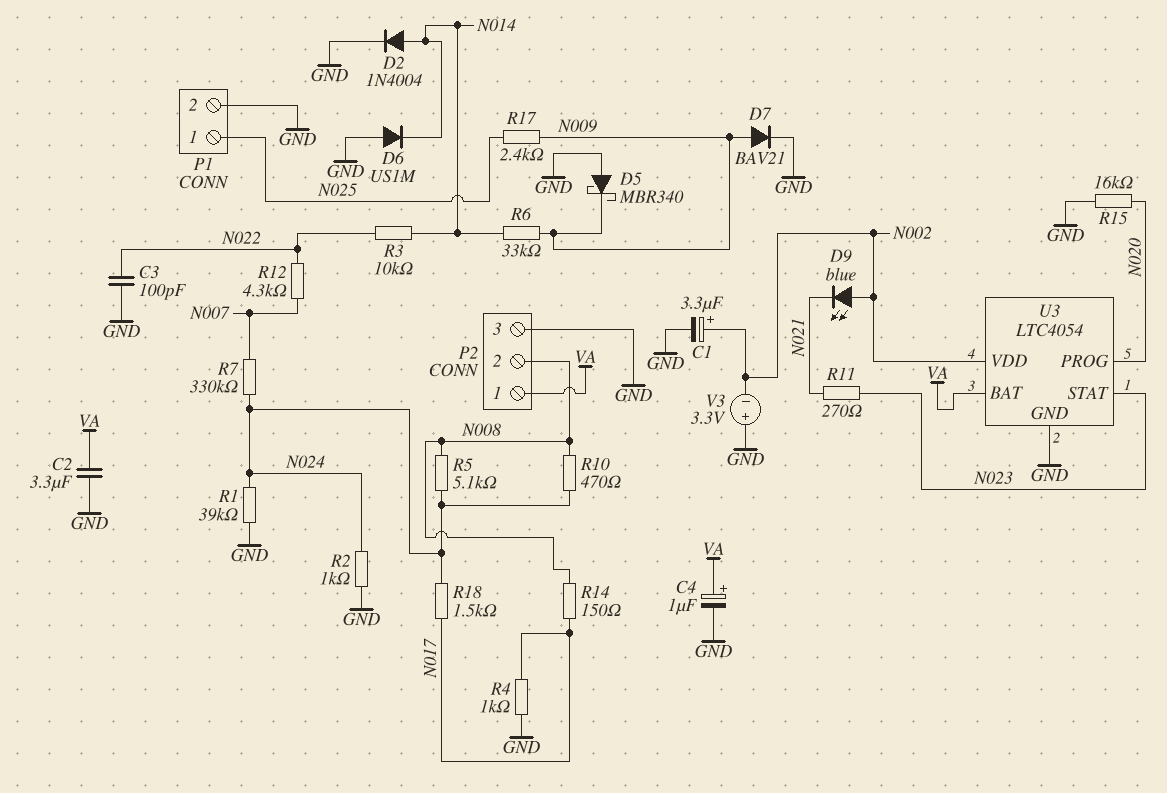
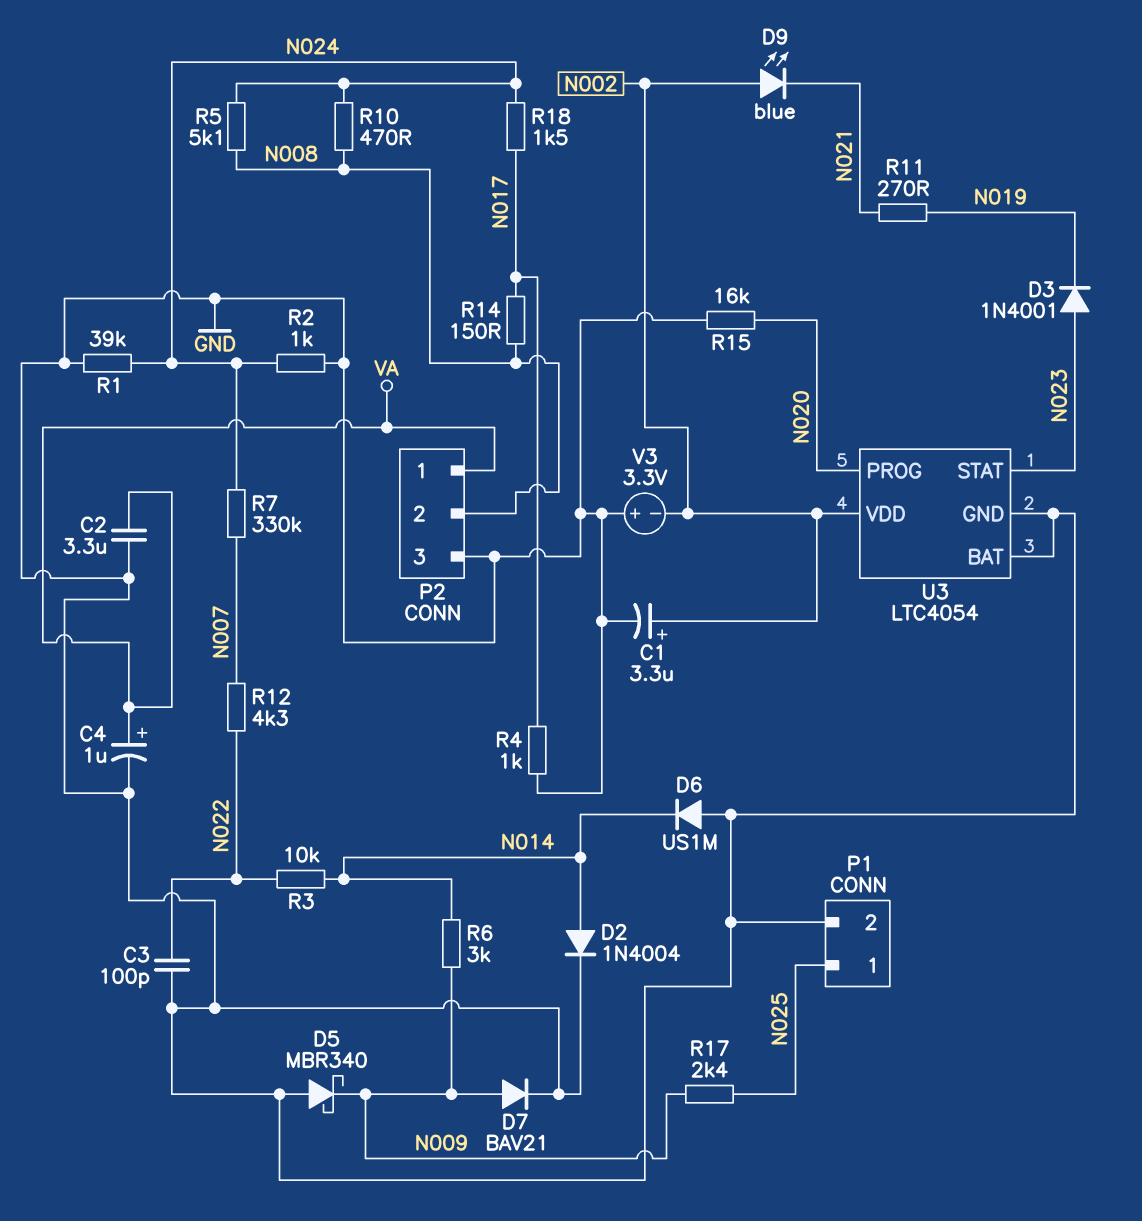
D3: none -> diode 1N4001 (A N023, K N019)
R6: 33k (N009, N014) -> 3k (N009, N014)
R11: 270 (N021, N023) -> 270 (N019, N021)
U3 pin BAT: VA -> GND

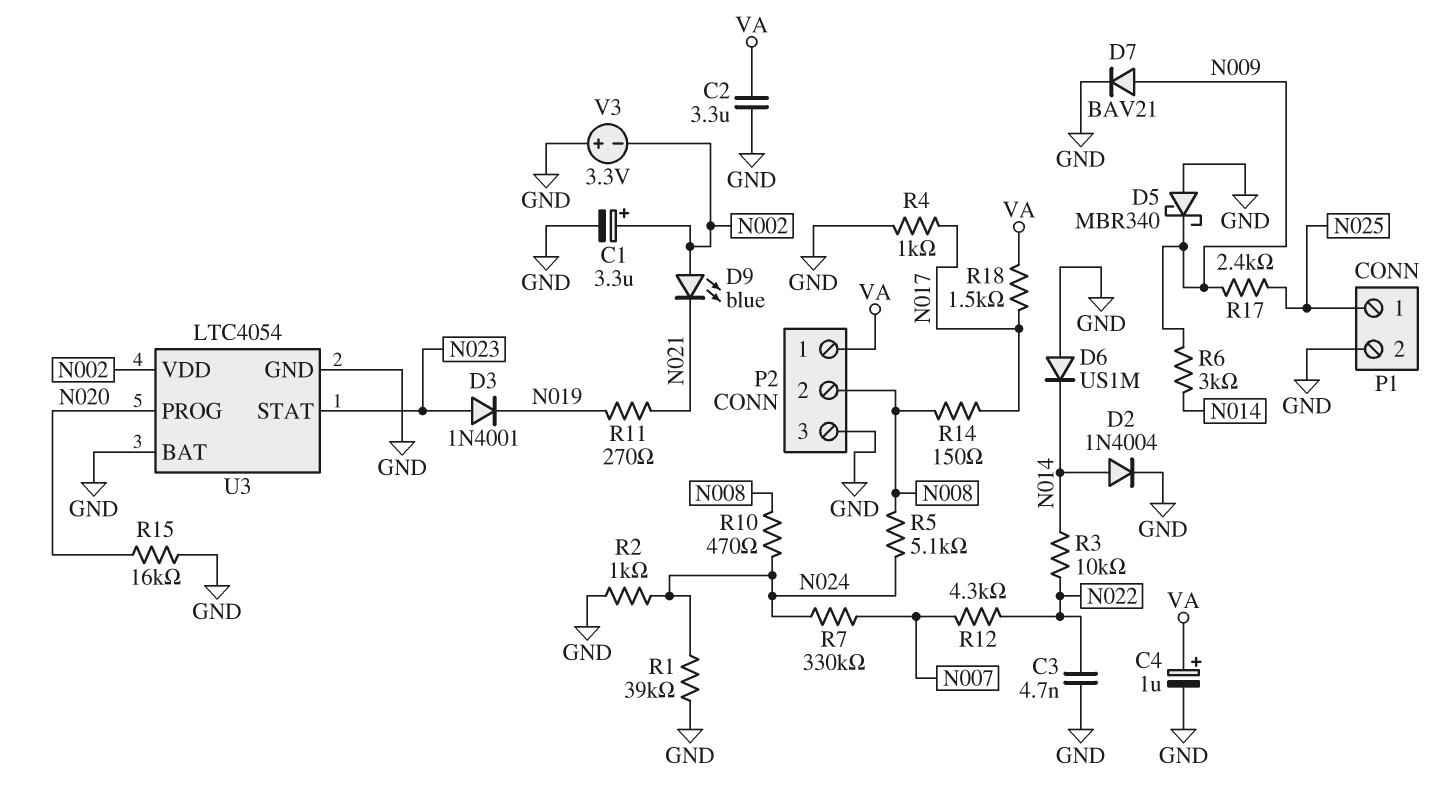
C3: 100pF (GND, N022) -> 4.7nF (GND, N022)
R18: 1.5k (N017, N024) -> 1.5k (N017, VA)

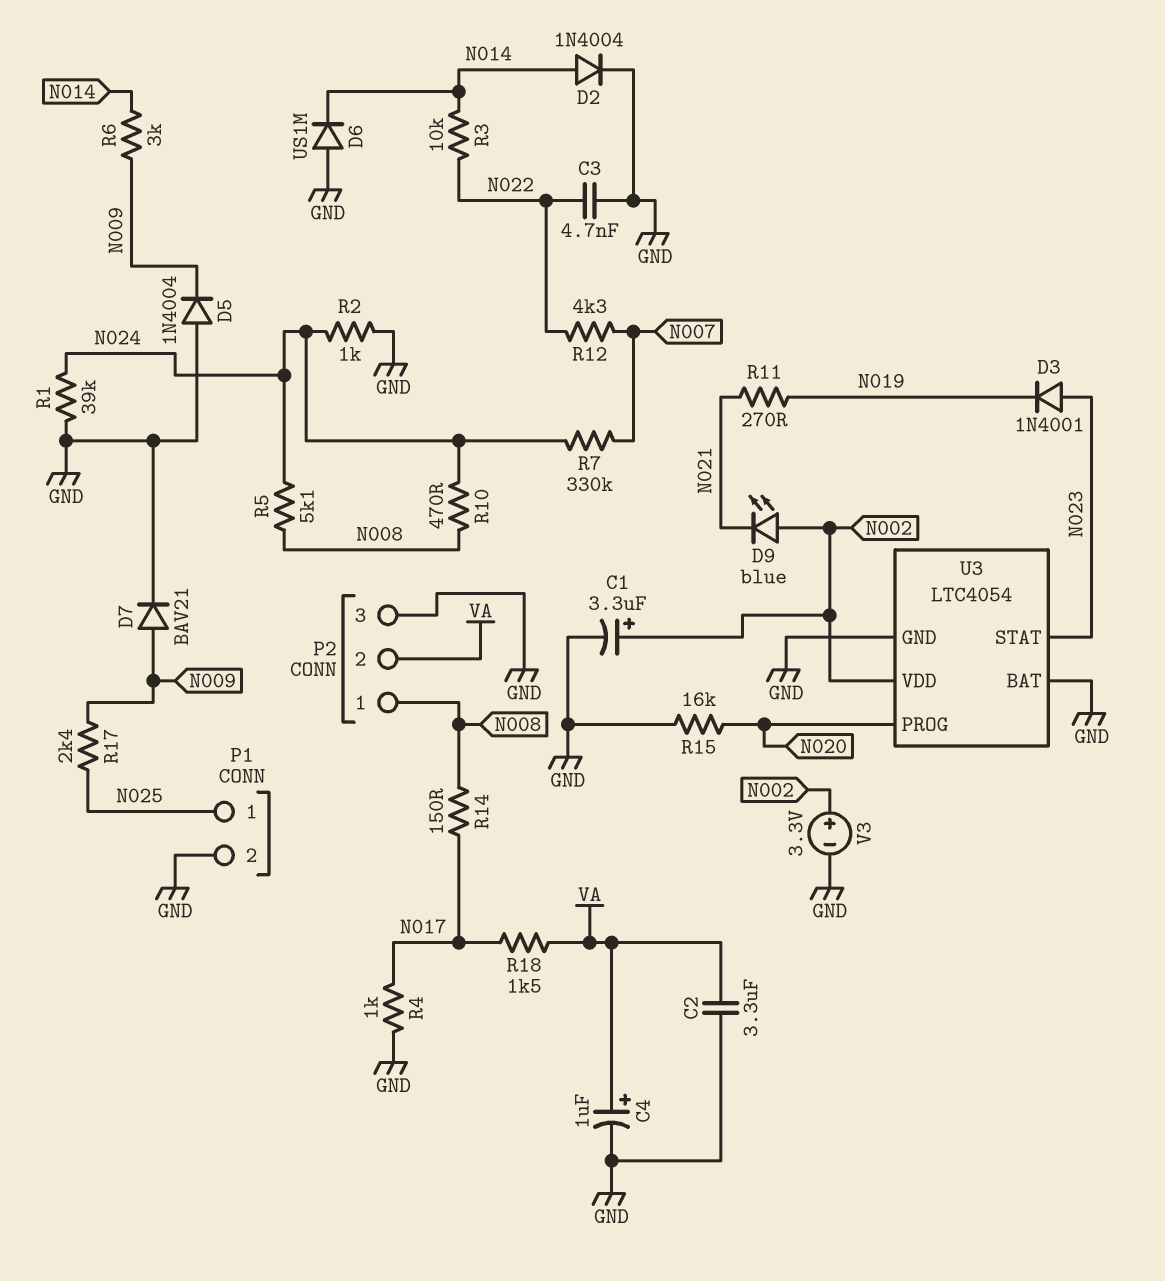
D5: schottky MBR340 (A GND, K N009) -> diode 1N4004 (A GND, K N009)
P2 pin 1: VA -> N008
P2 pin 2: N008 -> VA
V3: 3.3V (plus GND, minus N002) -> 3.3V (plus N002, minus GND)

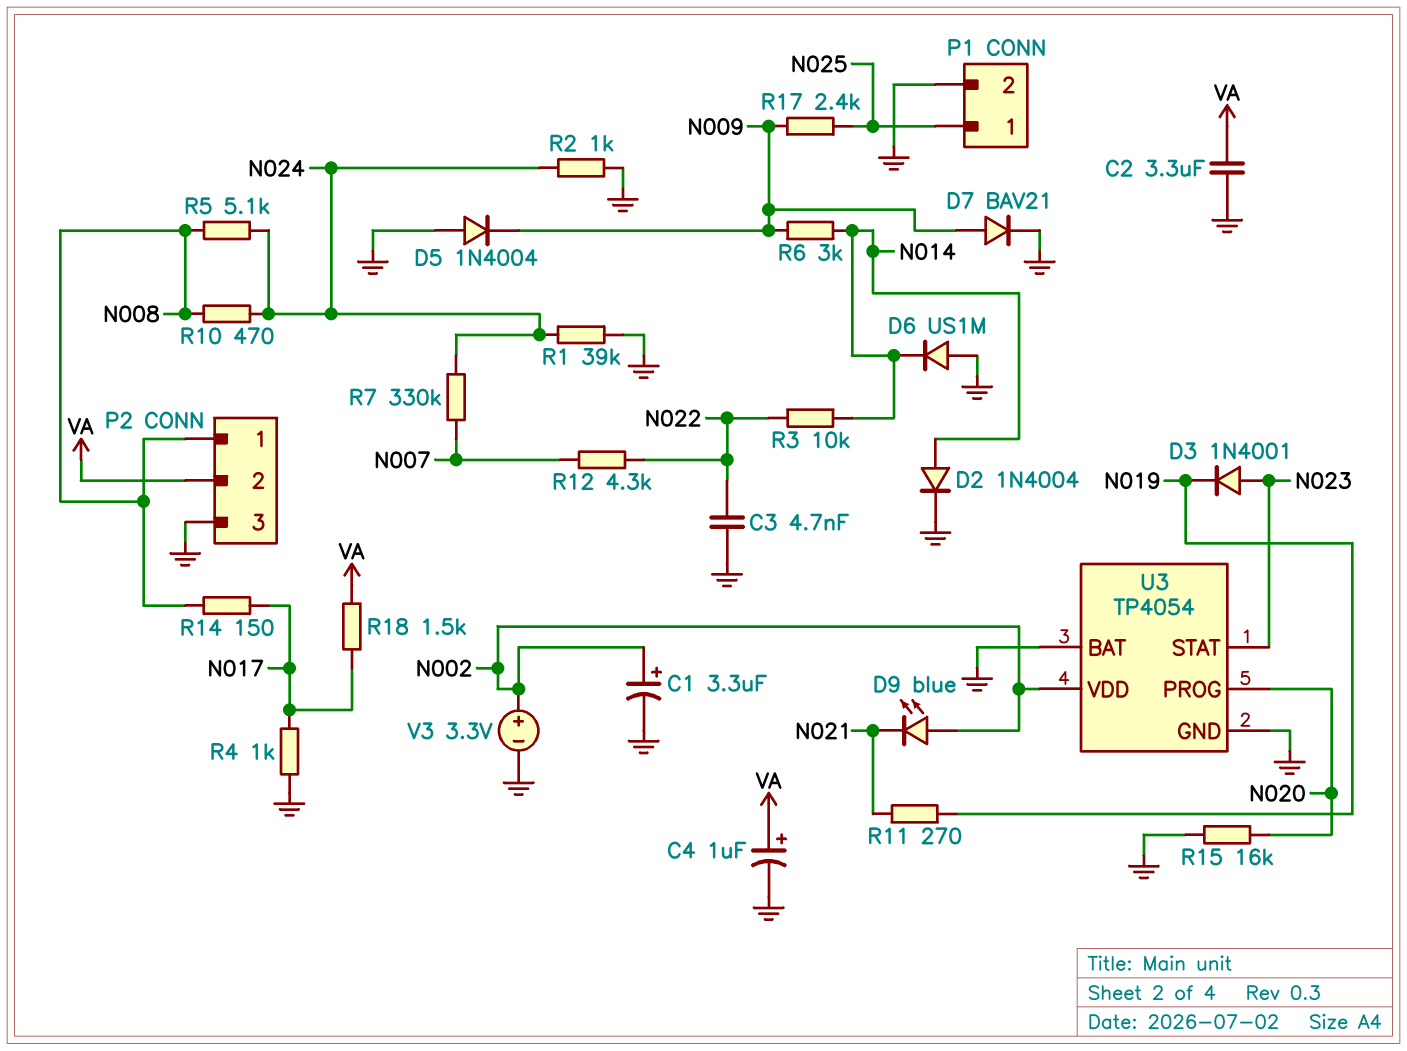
U3: LTC4054 -> TP4054

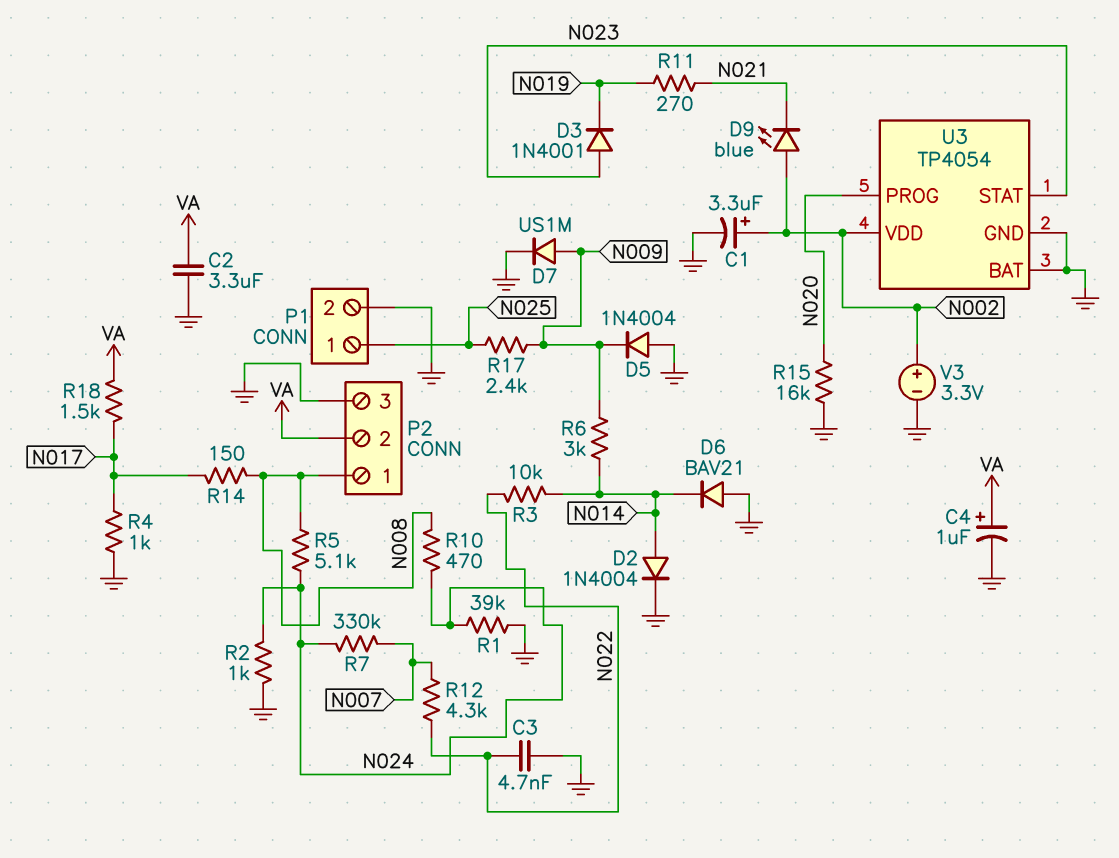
D6: diode US1M (A GND, K N014) -> diode BAV21 (A GND, K N014)
D7: diode BAV21 (A N009, K GND) -> diode US1M (A N009, K GND)

